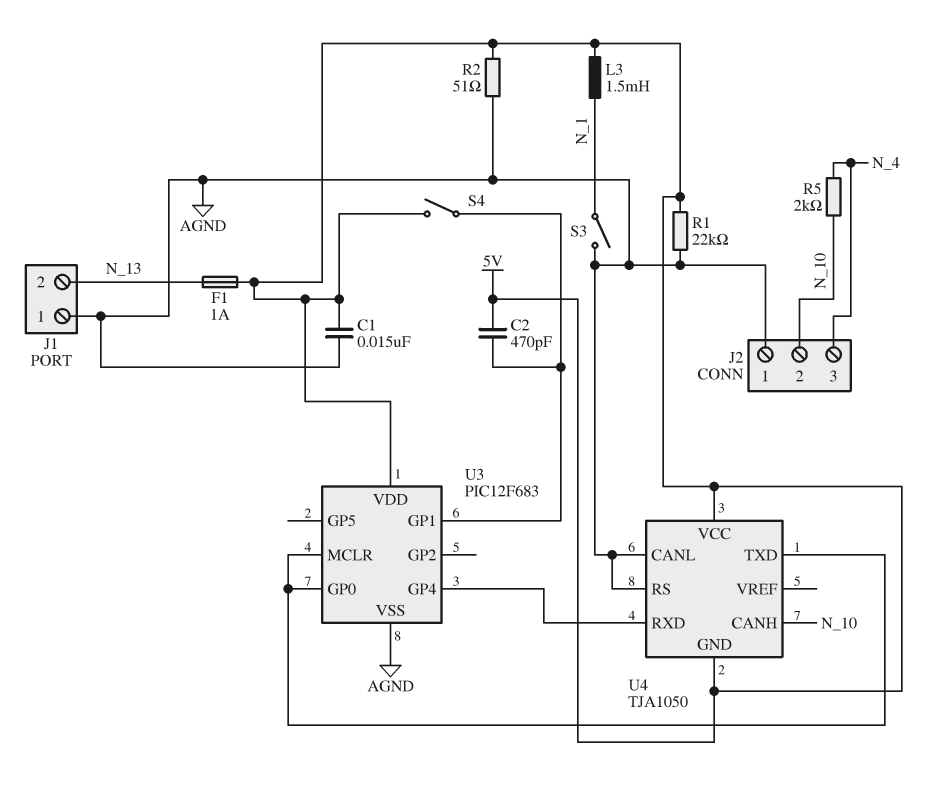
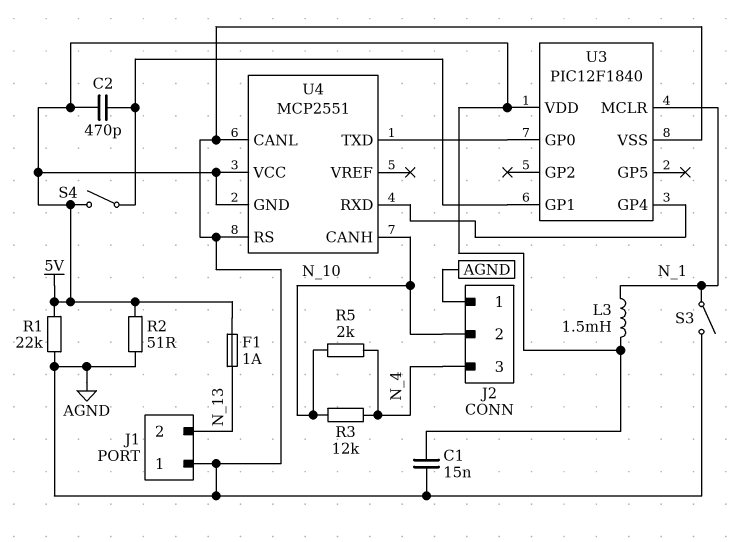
R3: none -> 12k (N_4, N_10)
U3: PIC12F683 -> PIC12F1840
U3 pin MCLR: U3/GP0 -> N_1
U4: TJA1050 -> MCP2551

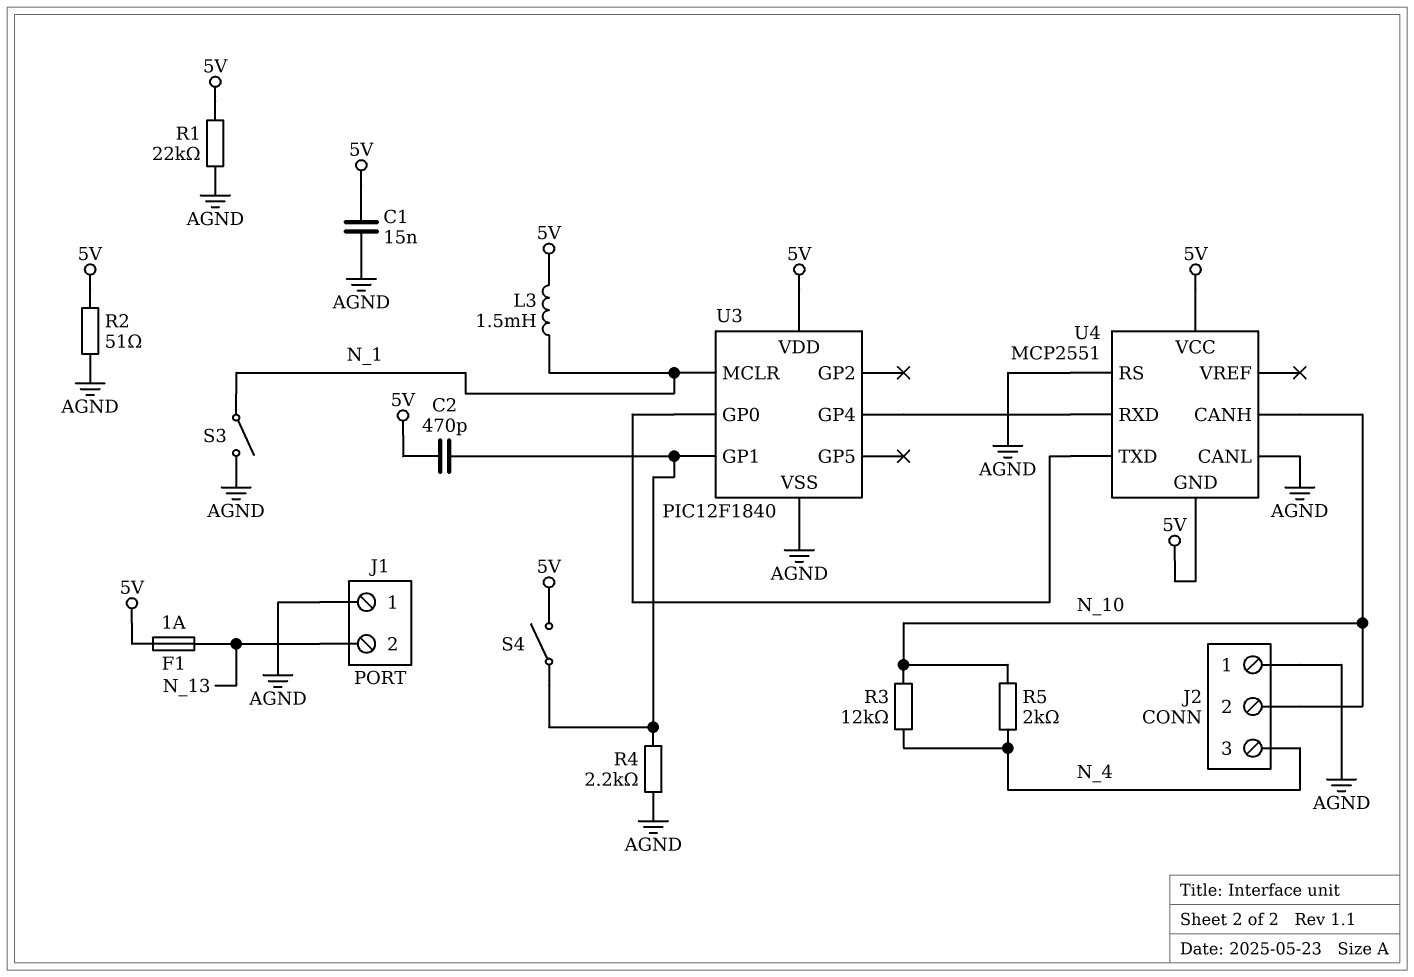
R4: none -> 2.2k (AGND, U3/GP1)

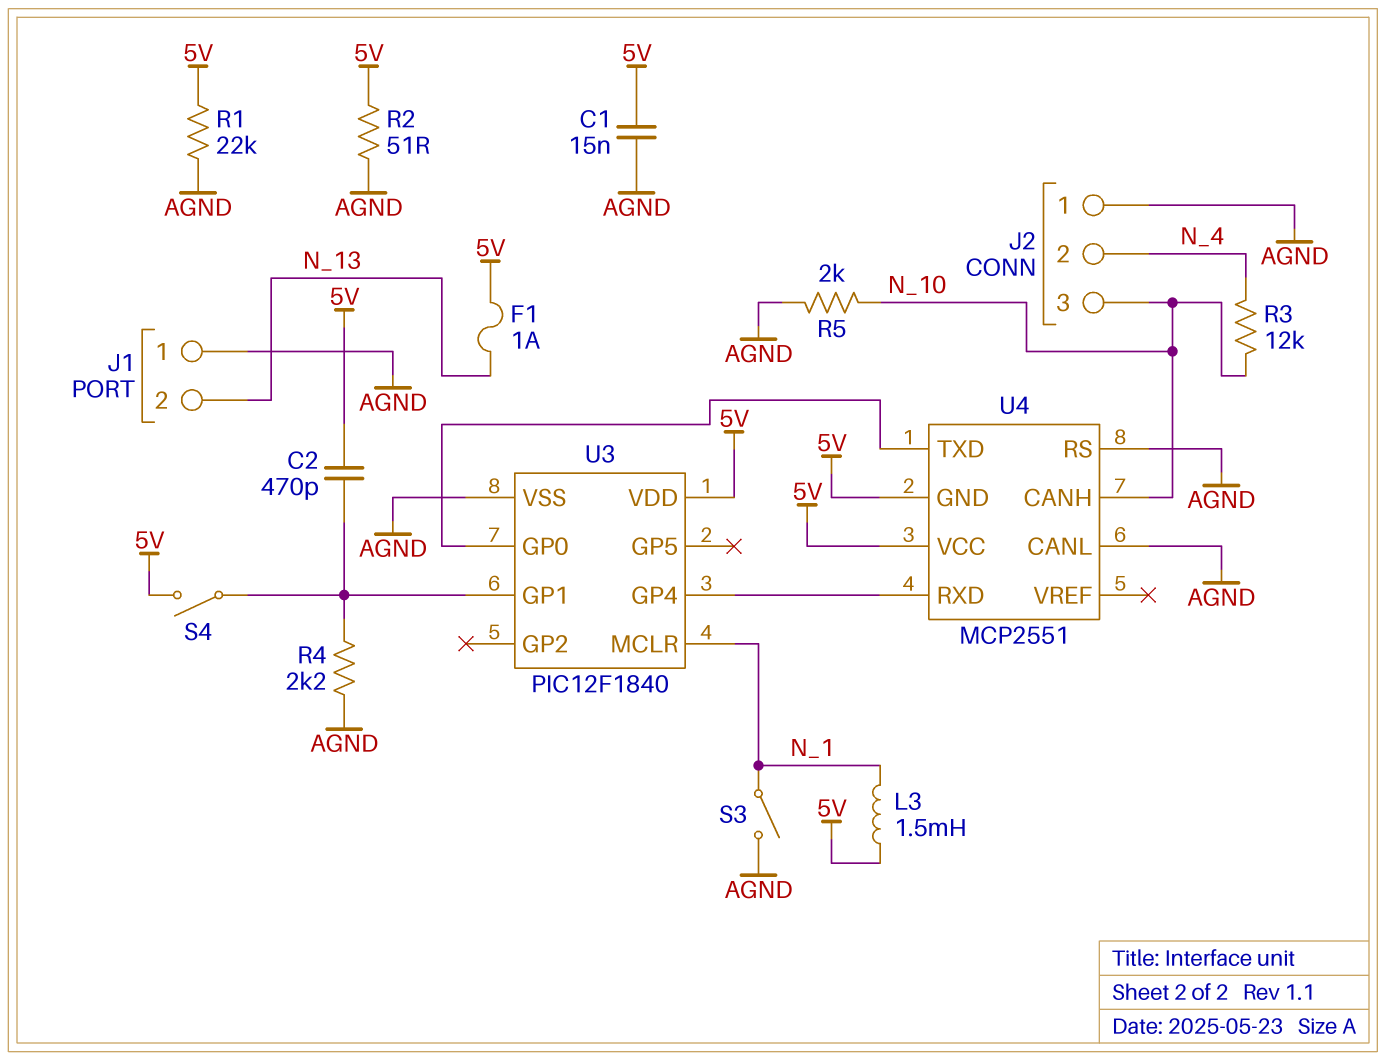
J2 pin 2: N_10 -> N_4
J2 pin 3: N_4 -> N_10
R5: 2k (N_4, N_10) -> 2k (AGND, N_10)

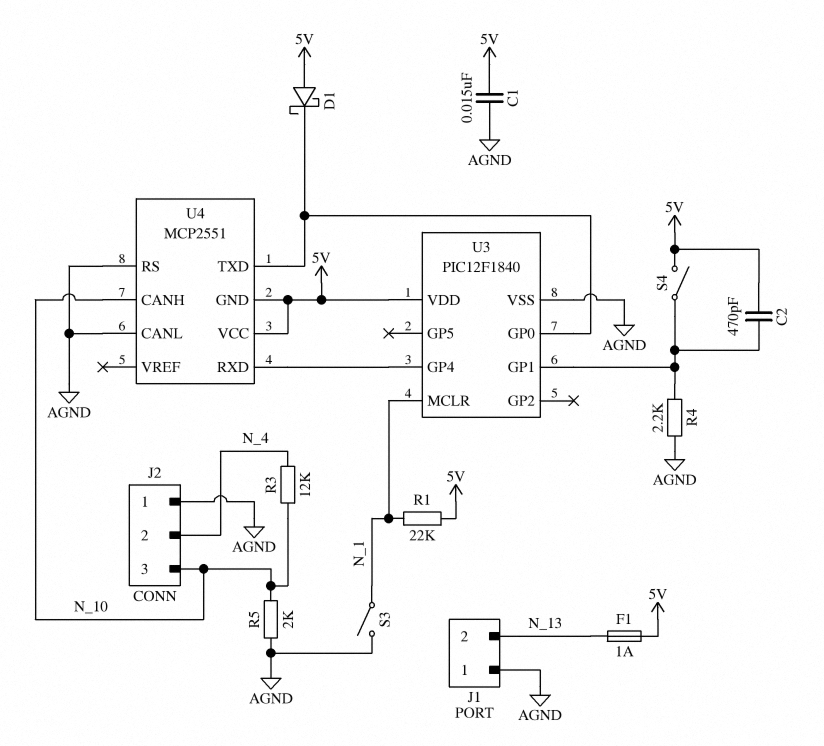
D1: none -> schottky (A 5V, K U3/GP0)
L3: 1.5mH (5V, N_1) -> none
R1: 22k (5V, AGND) -> 22k (5V, N_1)
R2: 51 (5V, AGND) -> none

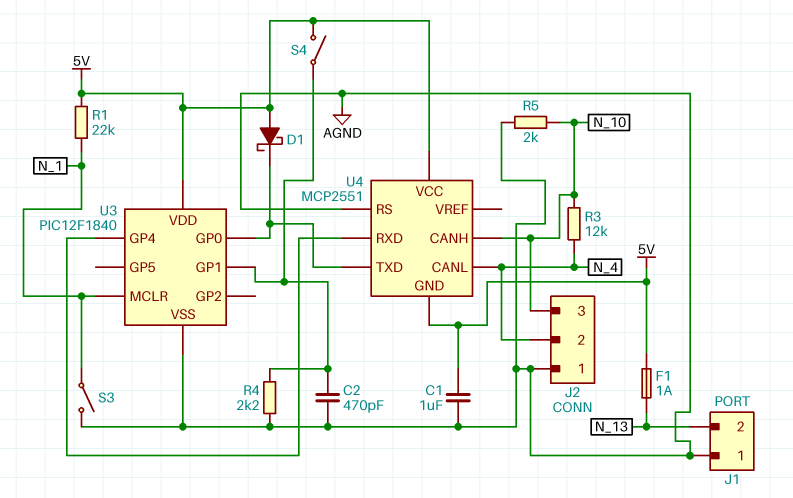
C1: 15nF (5V, AGND) -> 1uF (5V, AGND)
C2: 470pF (5V, U3/GP1) -> 470pF (AGND, U3/GP1)
U4 pin CANL: AGND -> N_4

